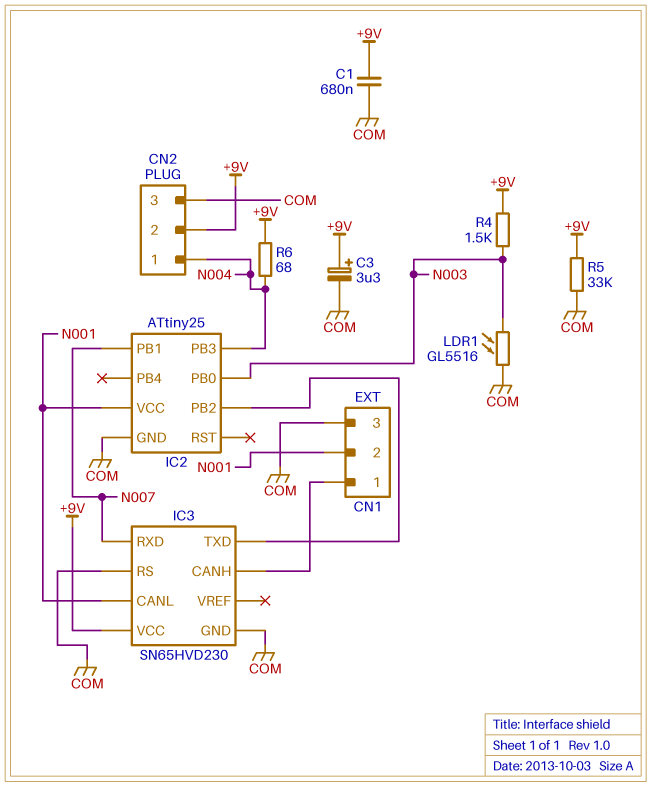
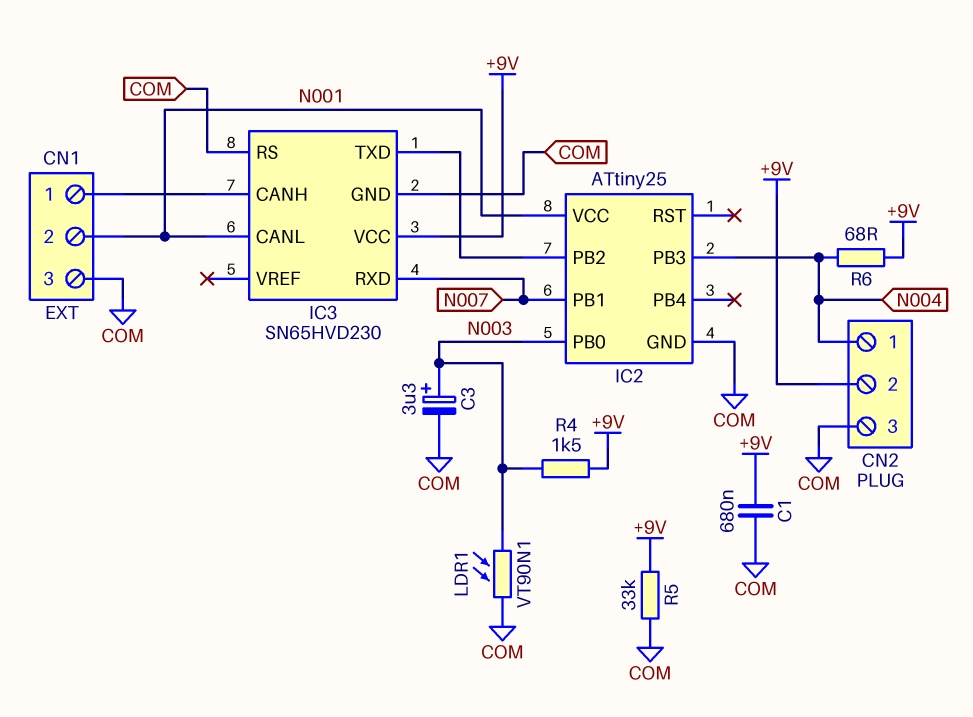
C3: 3.3uF (plus +9V, minus COM) -> 3.3uF (plus N003, minus COM)
LDR1: GL5516 (COM, N003) -> VT90N1 (COM, N003)

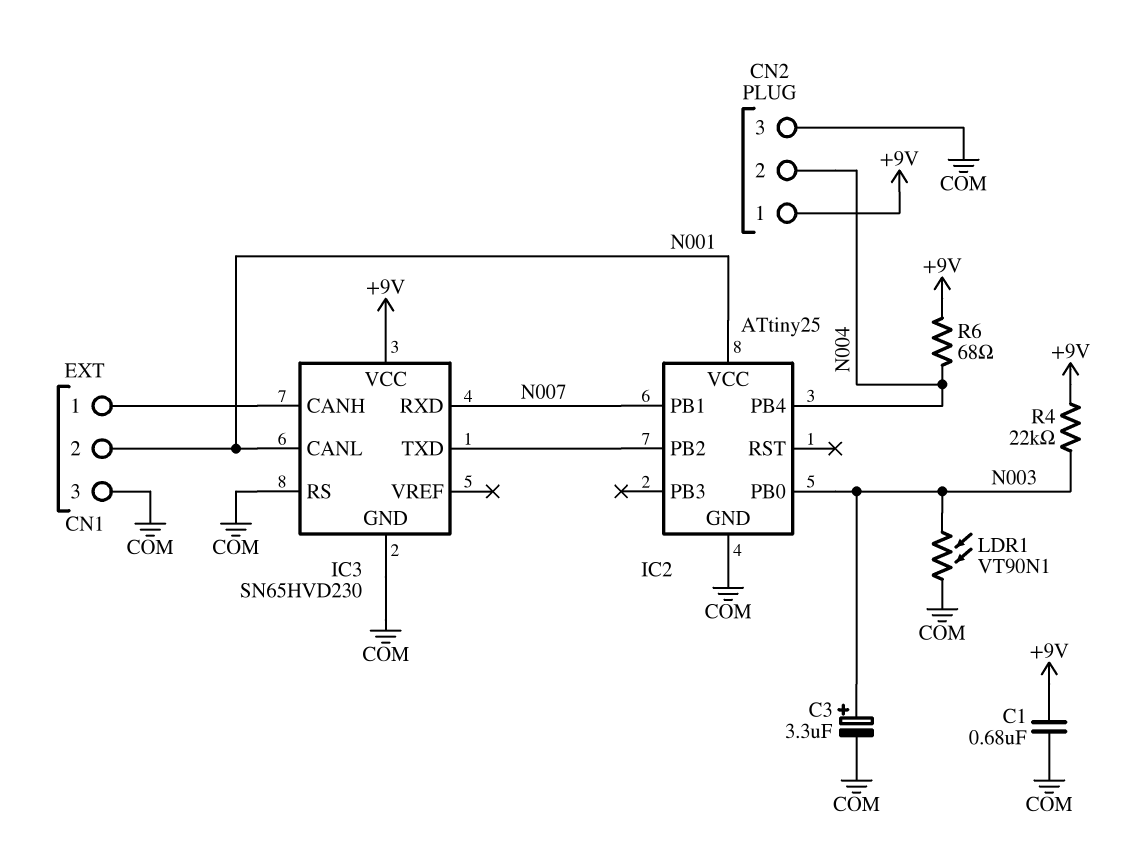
CN2 pin 1: N004 -> +9V
CN2 pin 2: +9V -> N004
IC2 pin PB3: N004 -> none
IC2 pin PB4: none -> N004
R4: 1.5k (+9V, N003) -> 22k (+9V, N003)
R5: 33k (+9V, COM) -> none

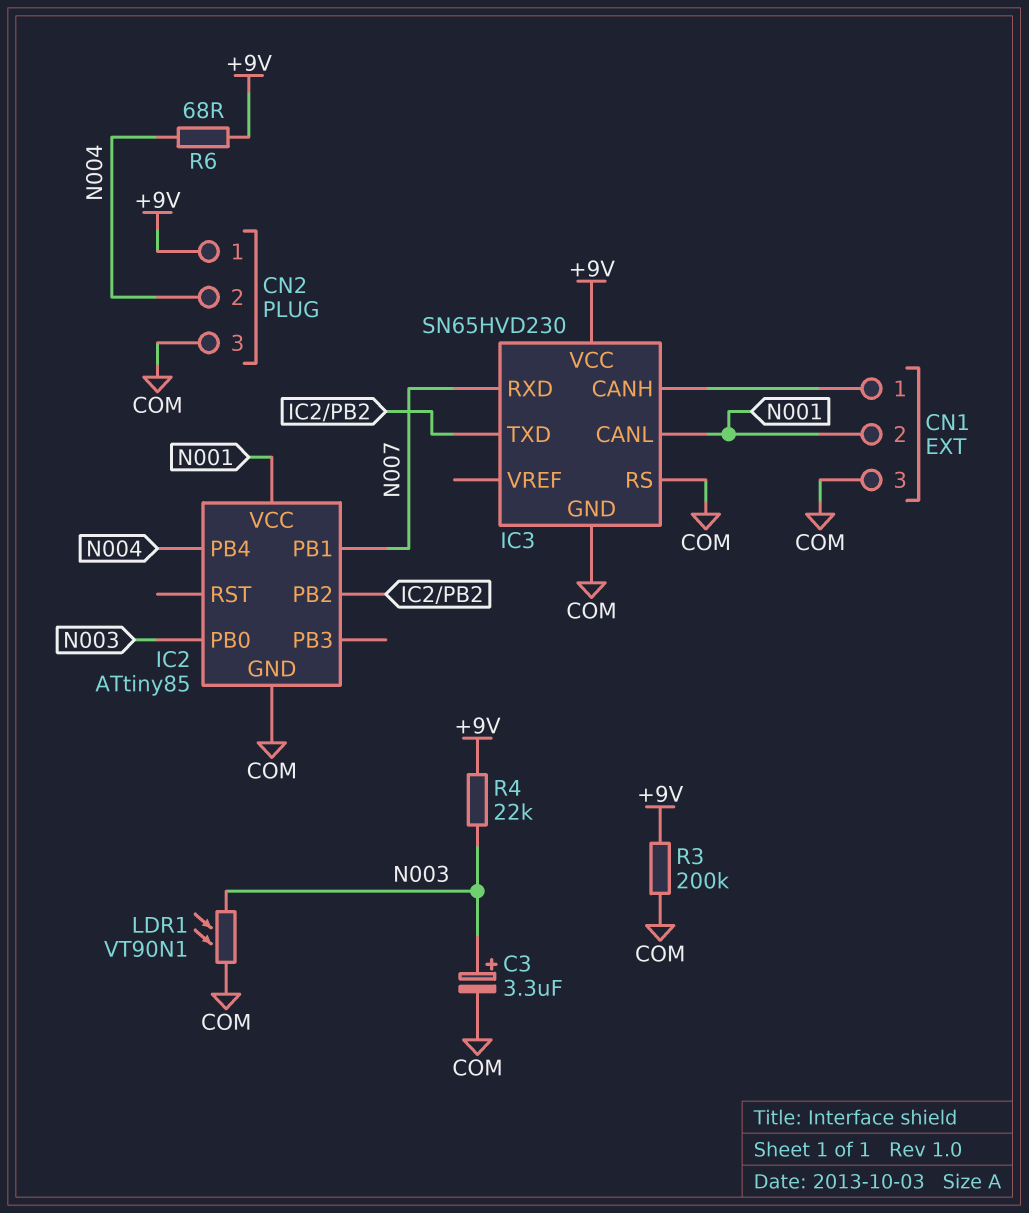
C1: 680nF (+9V, COM) -> none
IC2: ATtiny25 -> ATtiny85
R3: none -> 200k (+9V, COM)

